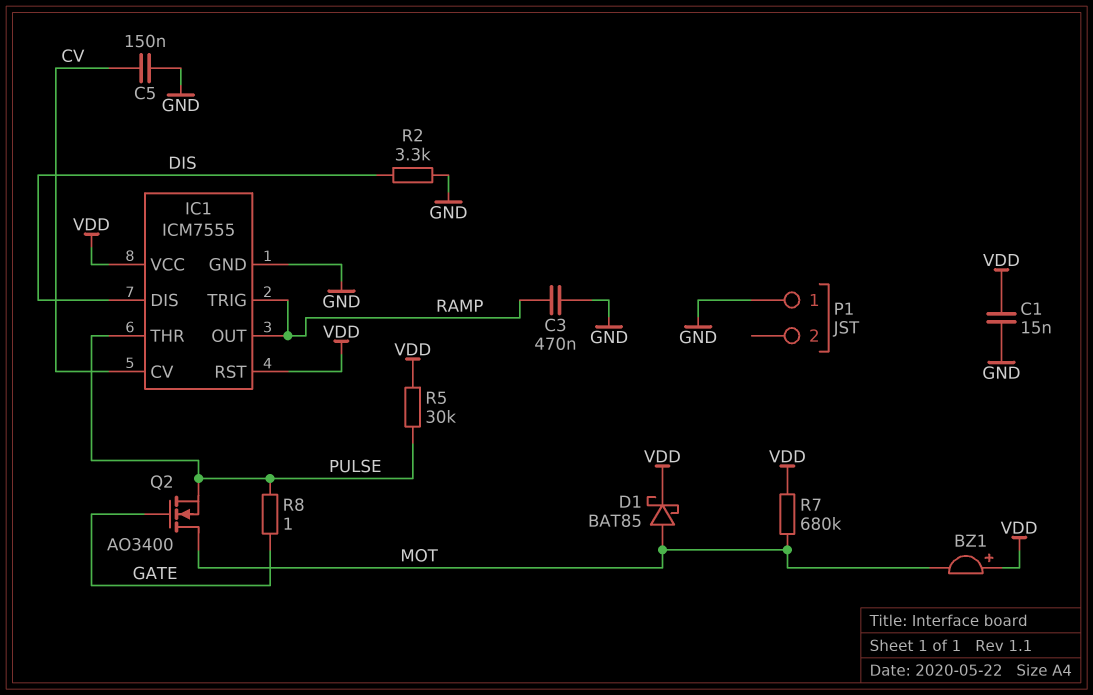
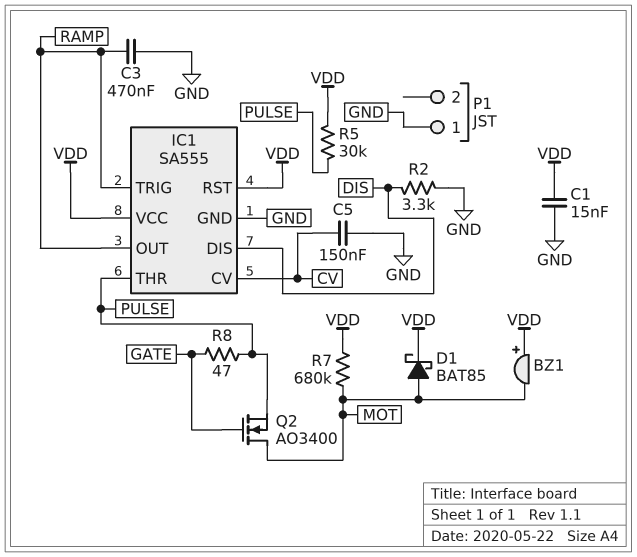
IC1: ICM7555 -> SA555
R8: 1 (GATE, PULSE) -> 47 (GATE, PULSE)

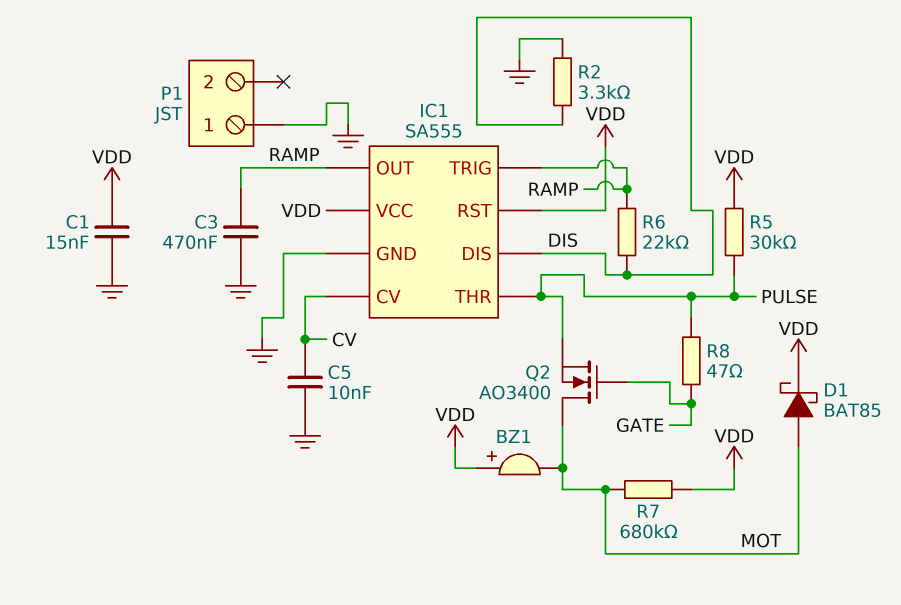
C5: 150nF (CV, GND) -> 10nF (CV, GND)
R6: none -> 22k (DIS, RAMP)

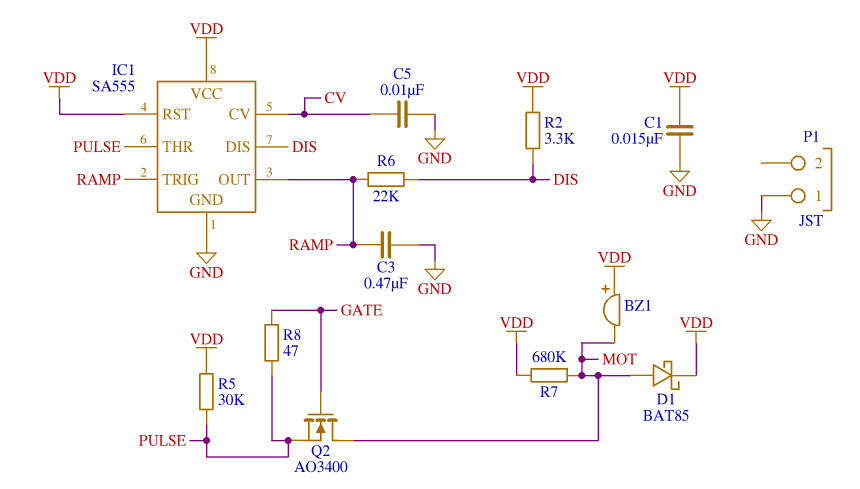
R2: 3.3k (DIS, GND) -> 3.3k (DIS, VDD)

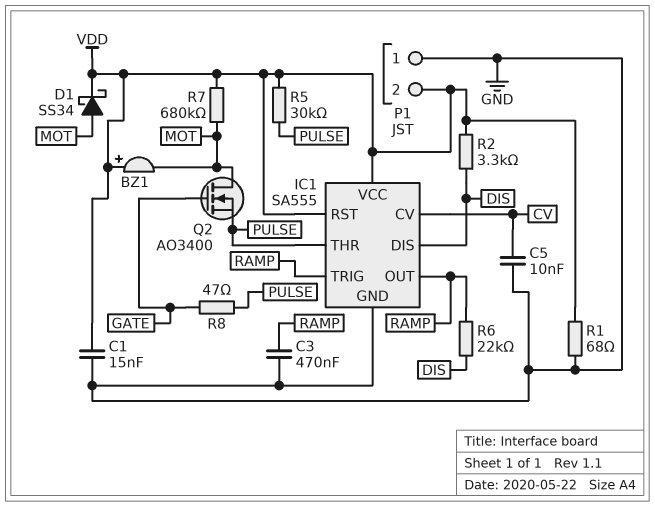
D1: schottky BAT85 (A MOT, K VDD) -> schottky SS34 (A MOT, K VDD)
P1 pin 2: none -> VDD
R1: none -> 68 (GND, VDD)

